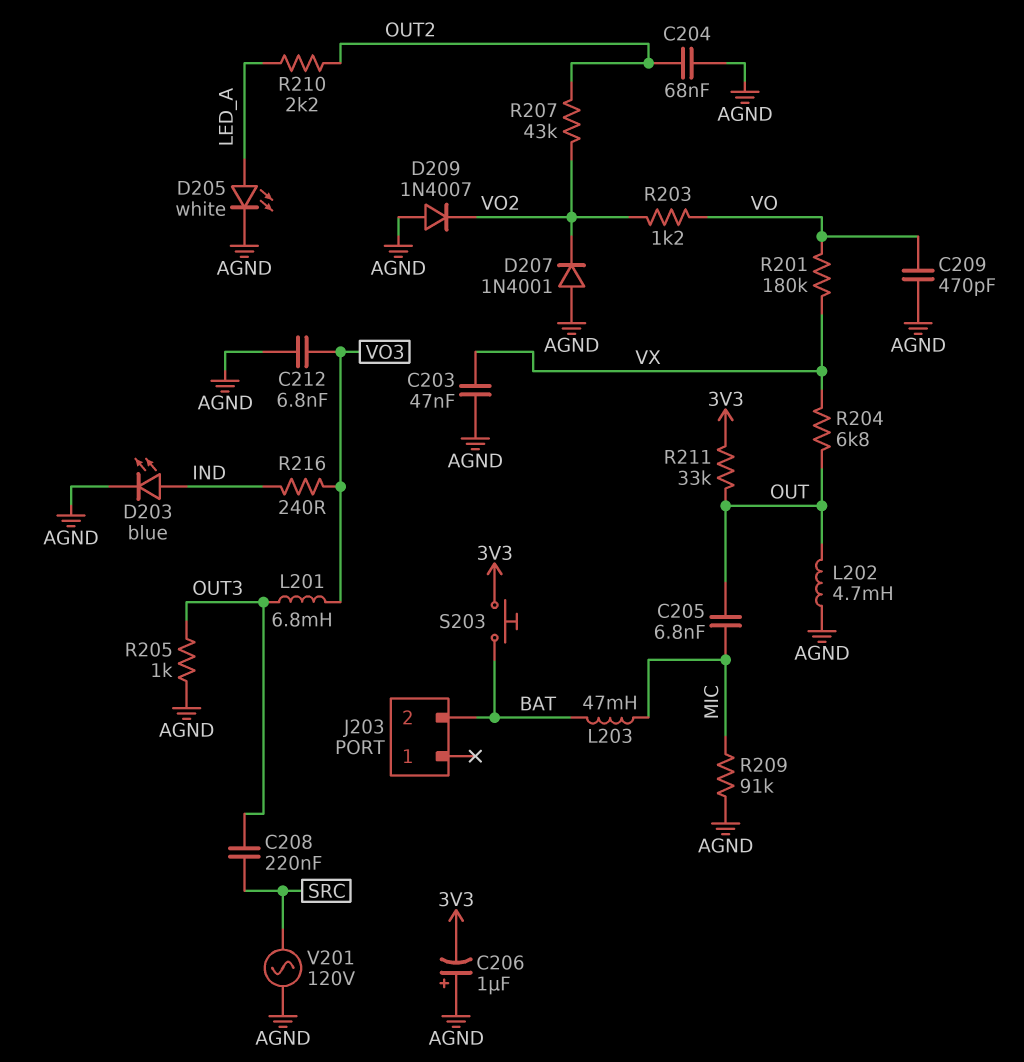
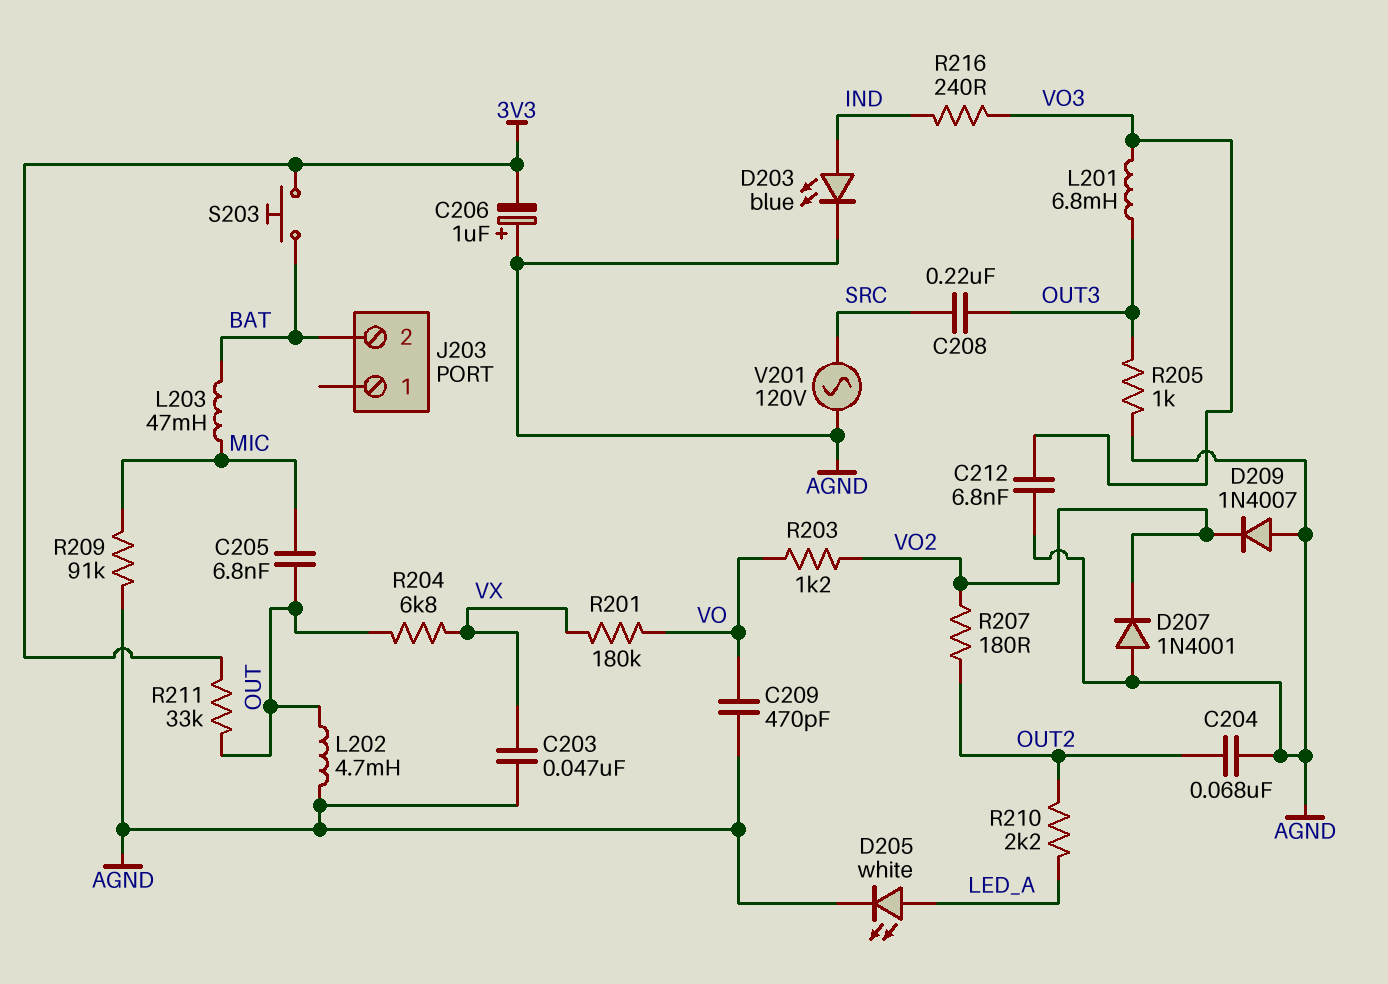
R207: 43k (OUT2, VO2) -> 180 (OUT2, VO2)

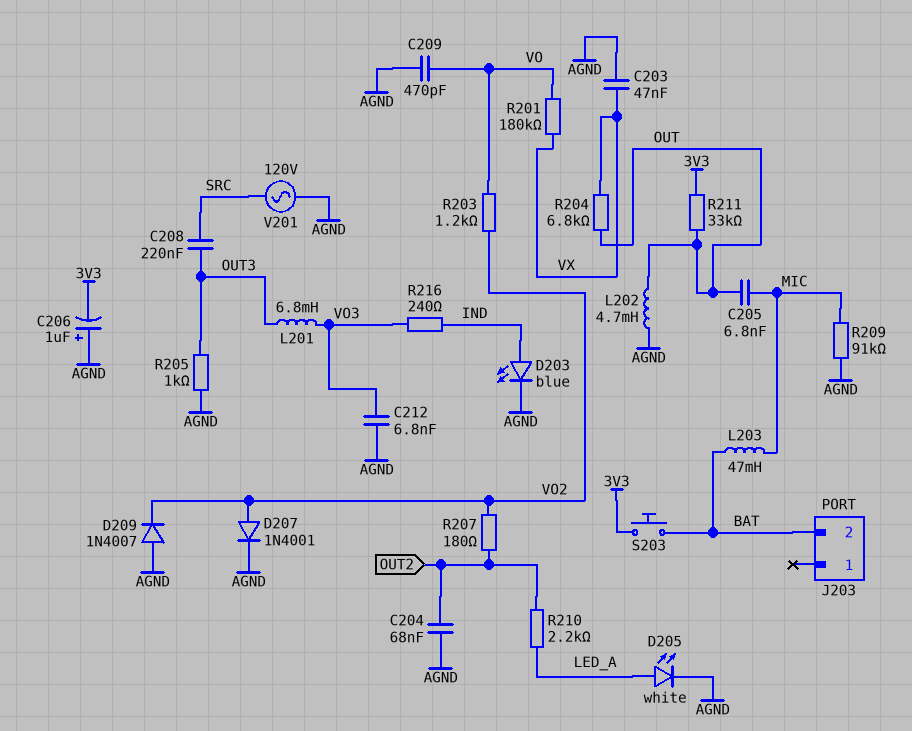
D207: diode 1N4001 (A AGND, K VO2) -> diode 1N4001 (A VO2, K AGND)

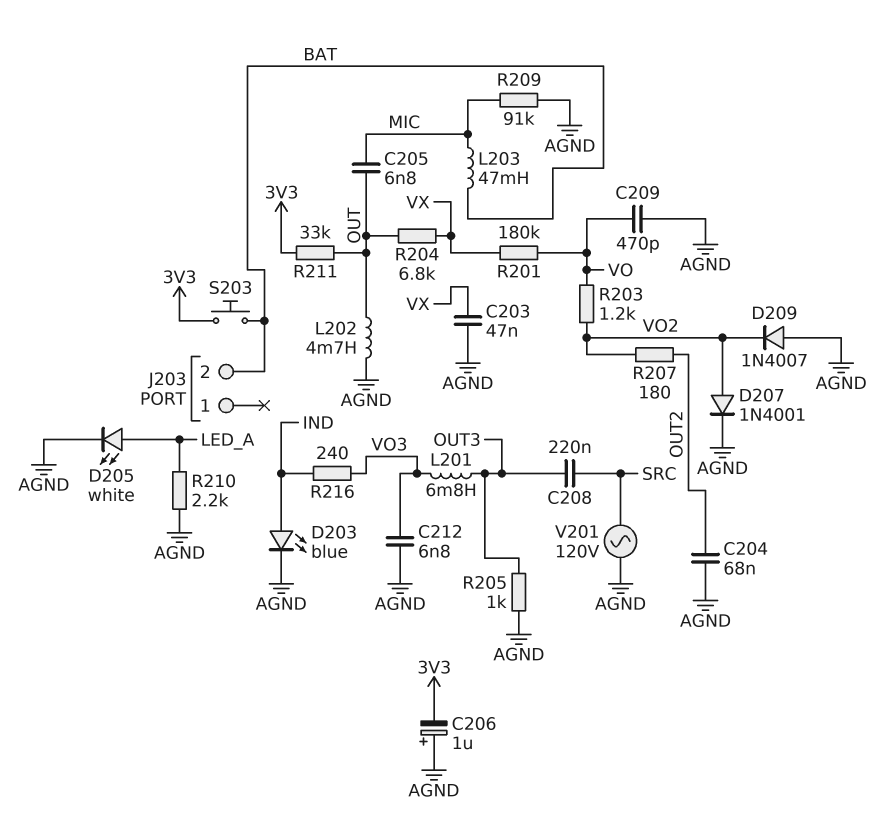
R210: 2.2k (LED_A, OUT2) -> 2.2k (AGND, LED_A)

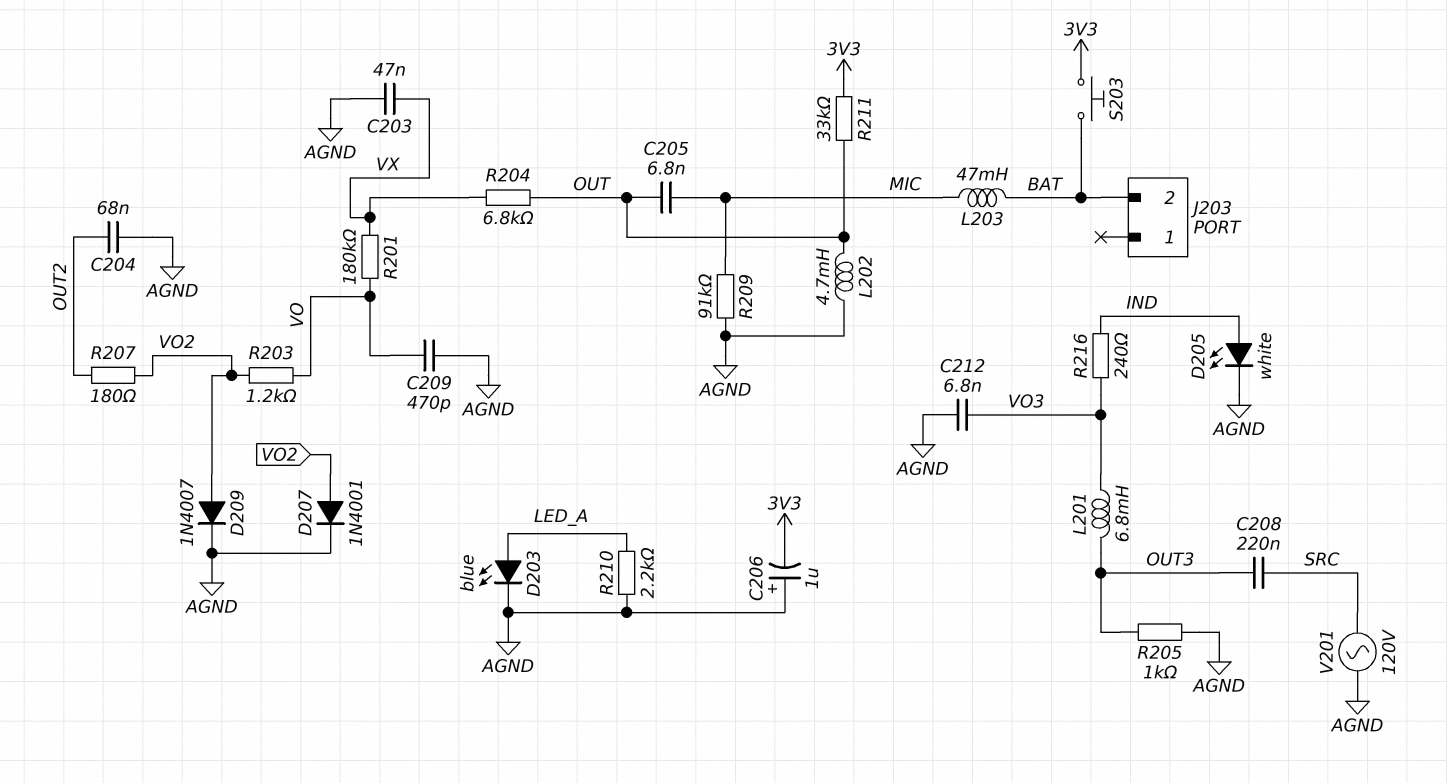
D203: LED blue (A IND, K AGND) -> LED blue (A LED_A, K AGND)
D205: LED white (A LED_A, K AGND) -> LED white (A IND, K AGND)
D209: diode 1N4007 (A AGND, K VO2) -> diode 1N4007 (A VO2, K AGND)

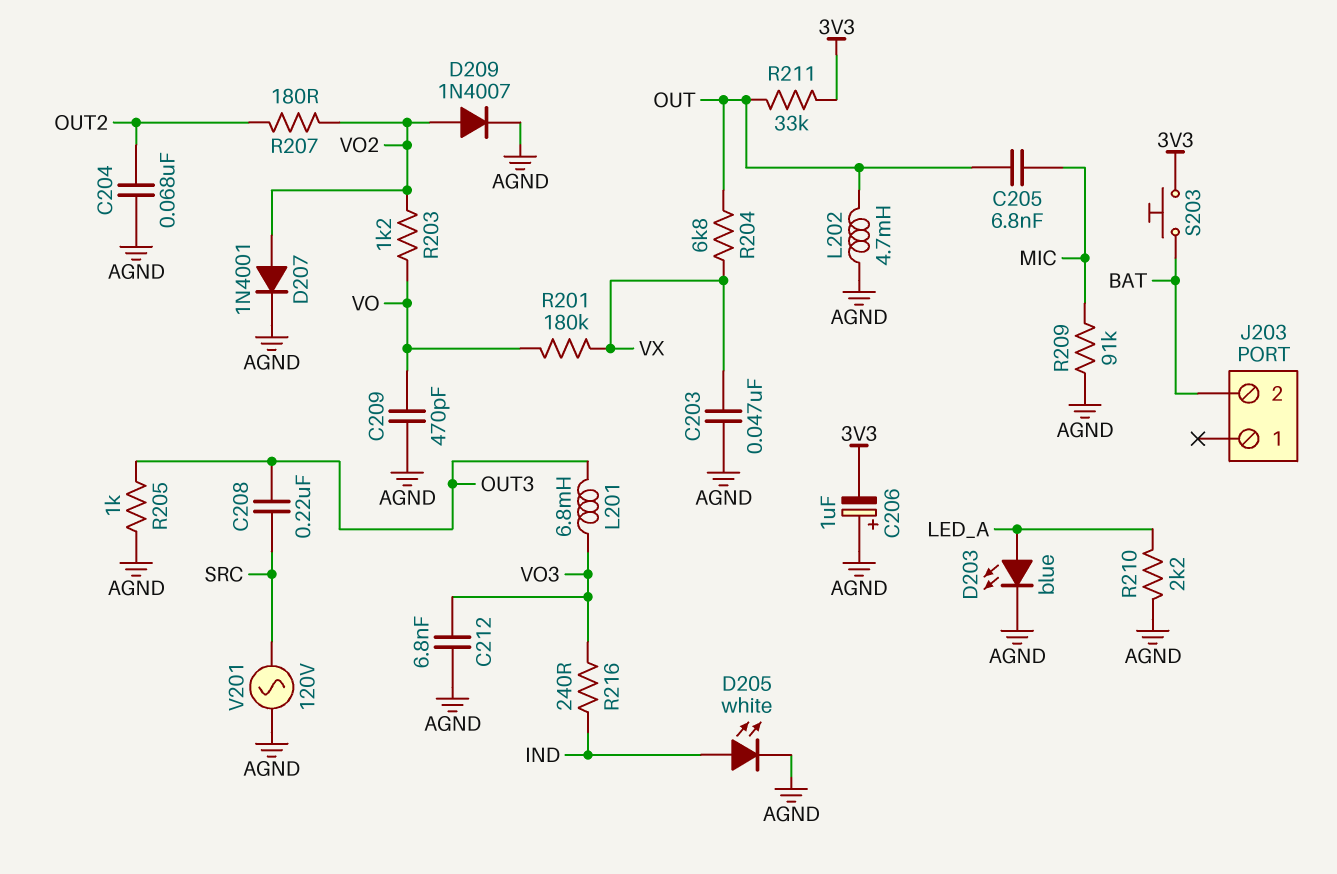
L203: 47mH (BAT, MIC) -> none

